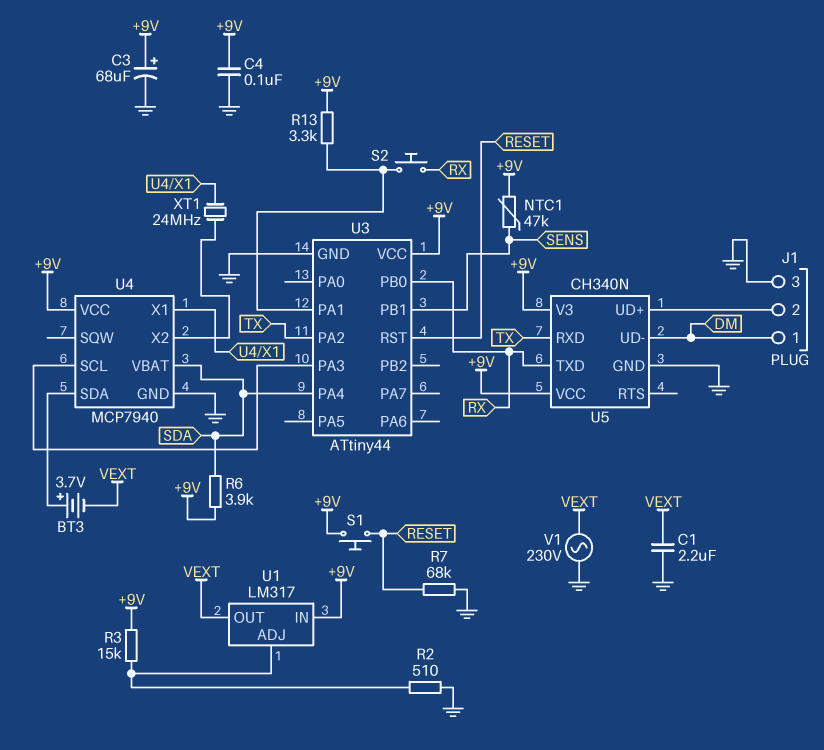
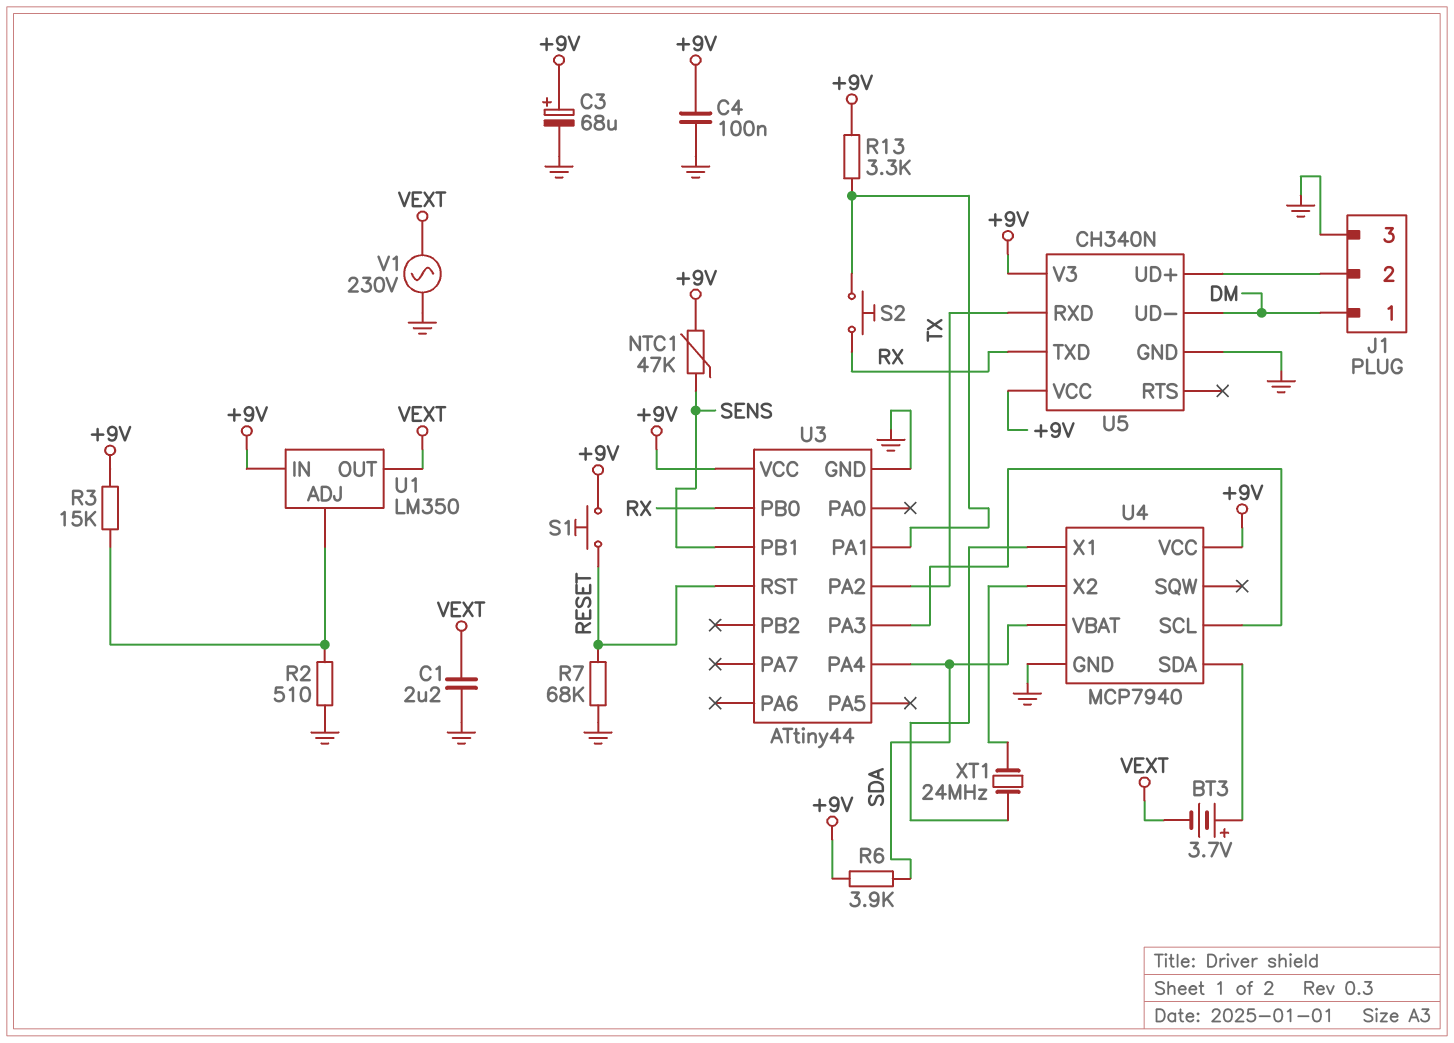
U1: LM317 -> LM350

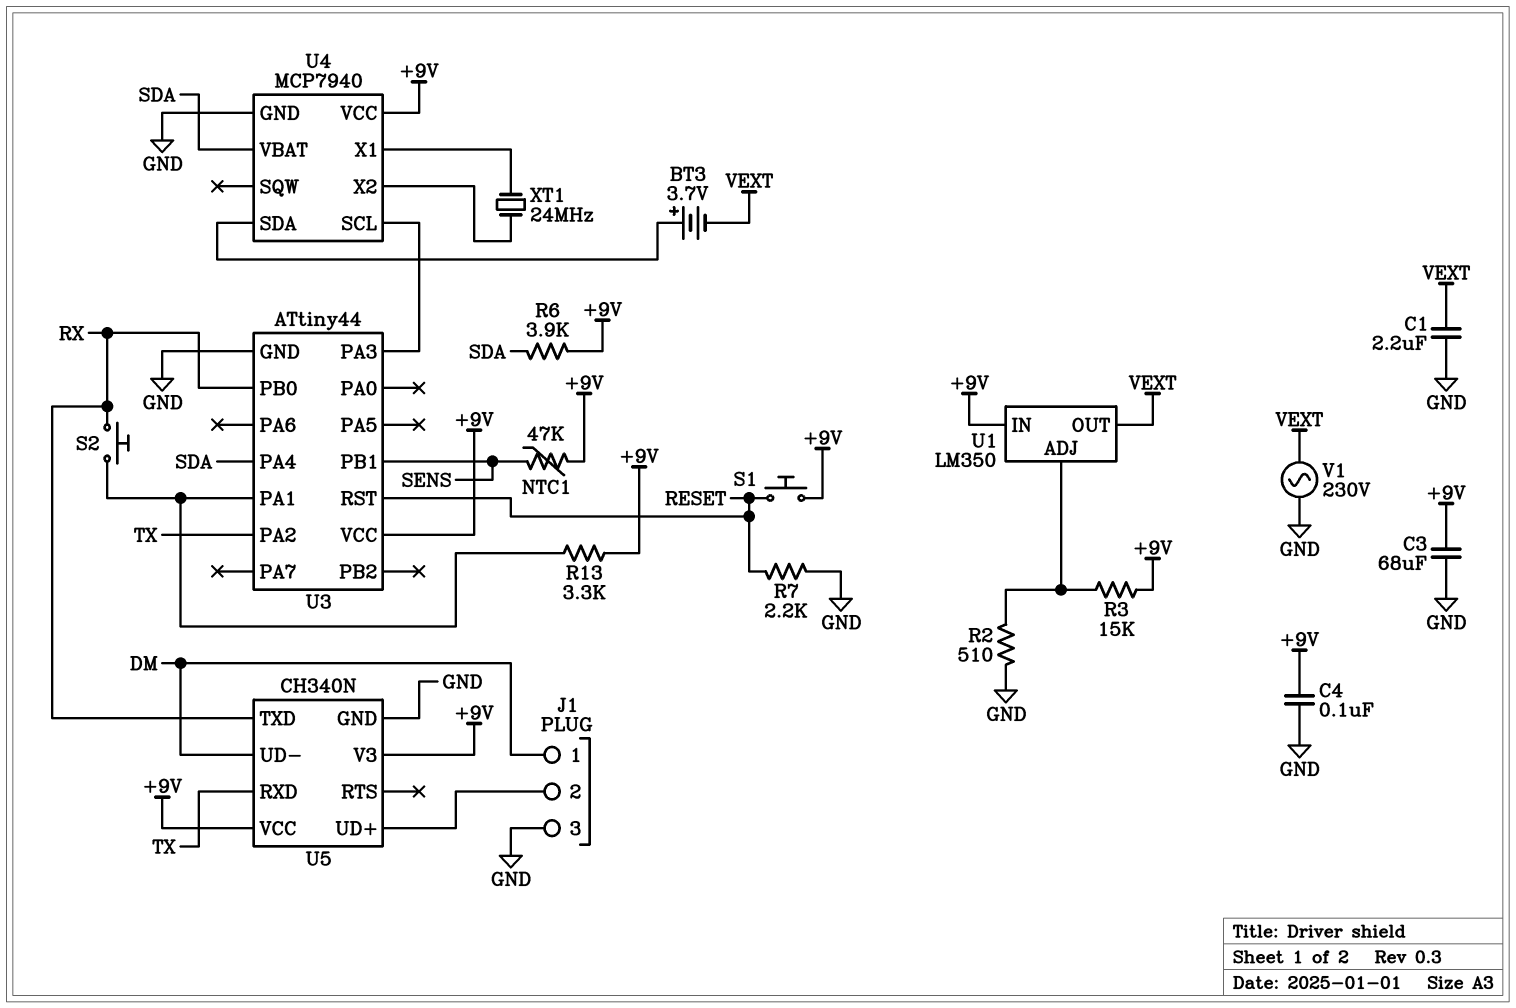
C3: 68uF (plus +9V, minus GND) -> 68uF (+9V, GND)
R7: 68k (GND, RESET) -> 2.2k (GND, RESET)

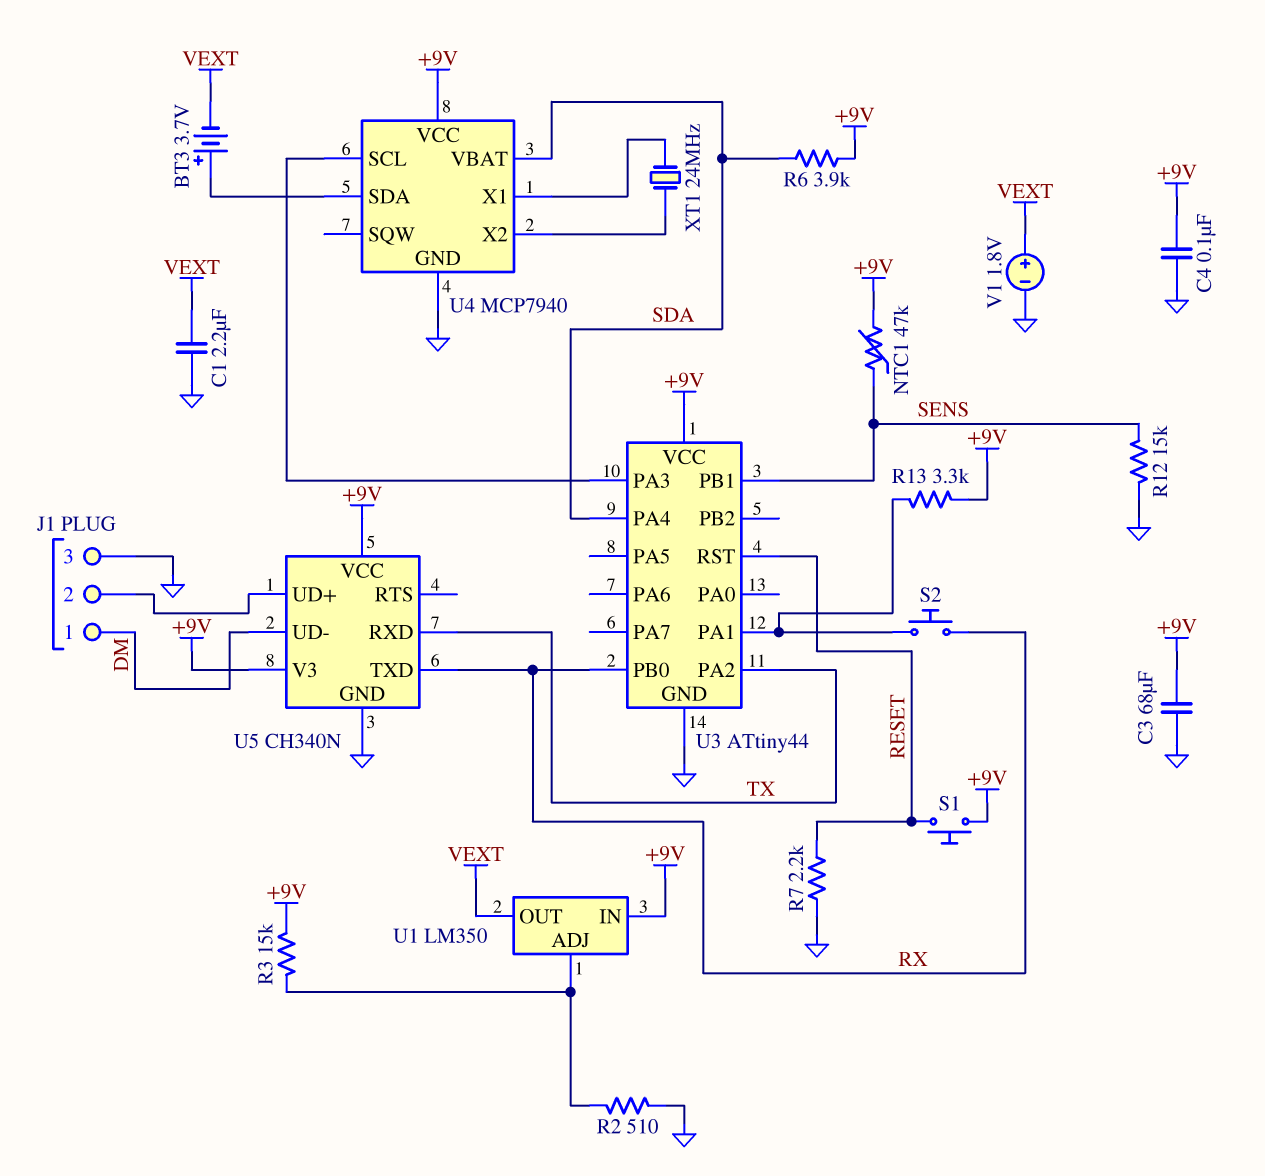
R12: none -> 15k (GND, SENS)
V1: AC 230V (GND, VEXT) -> 1.8V (plus VEXT, minus GND)

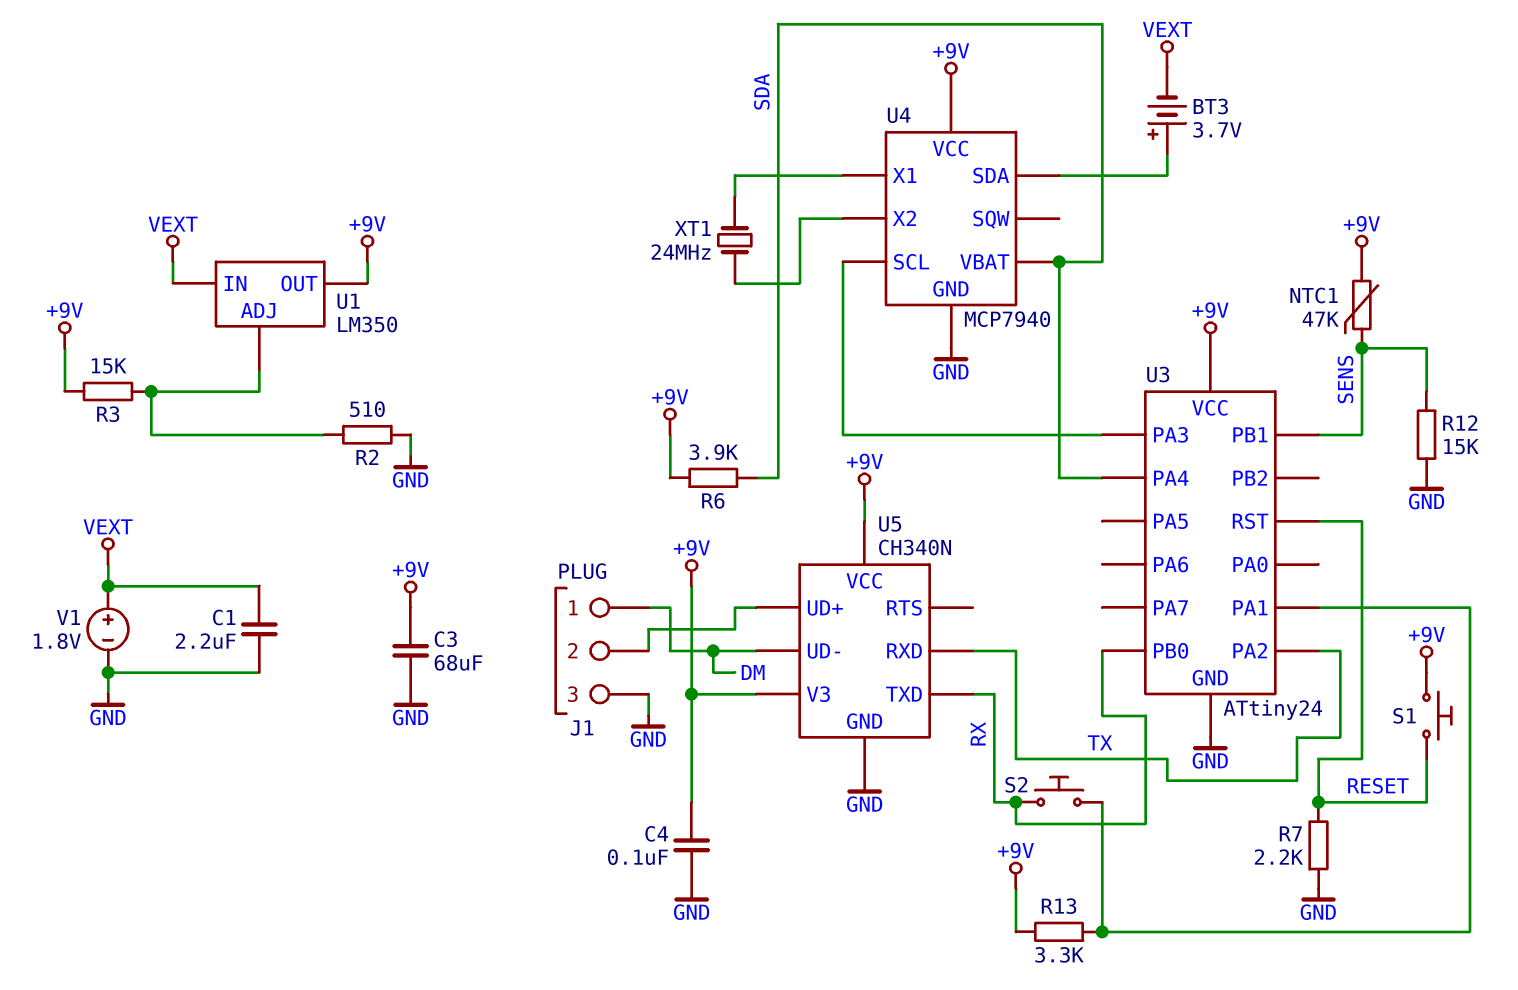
U1 pin IN: +9V -> VEXT
U1 pin OUT: VEXT -> +9V
U3: ATtiny44 -> ATtiny24

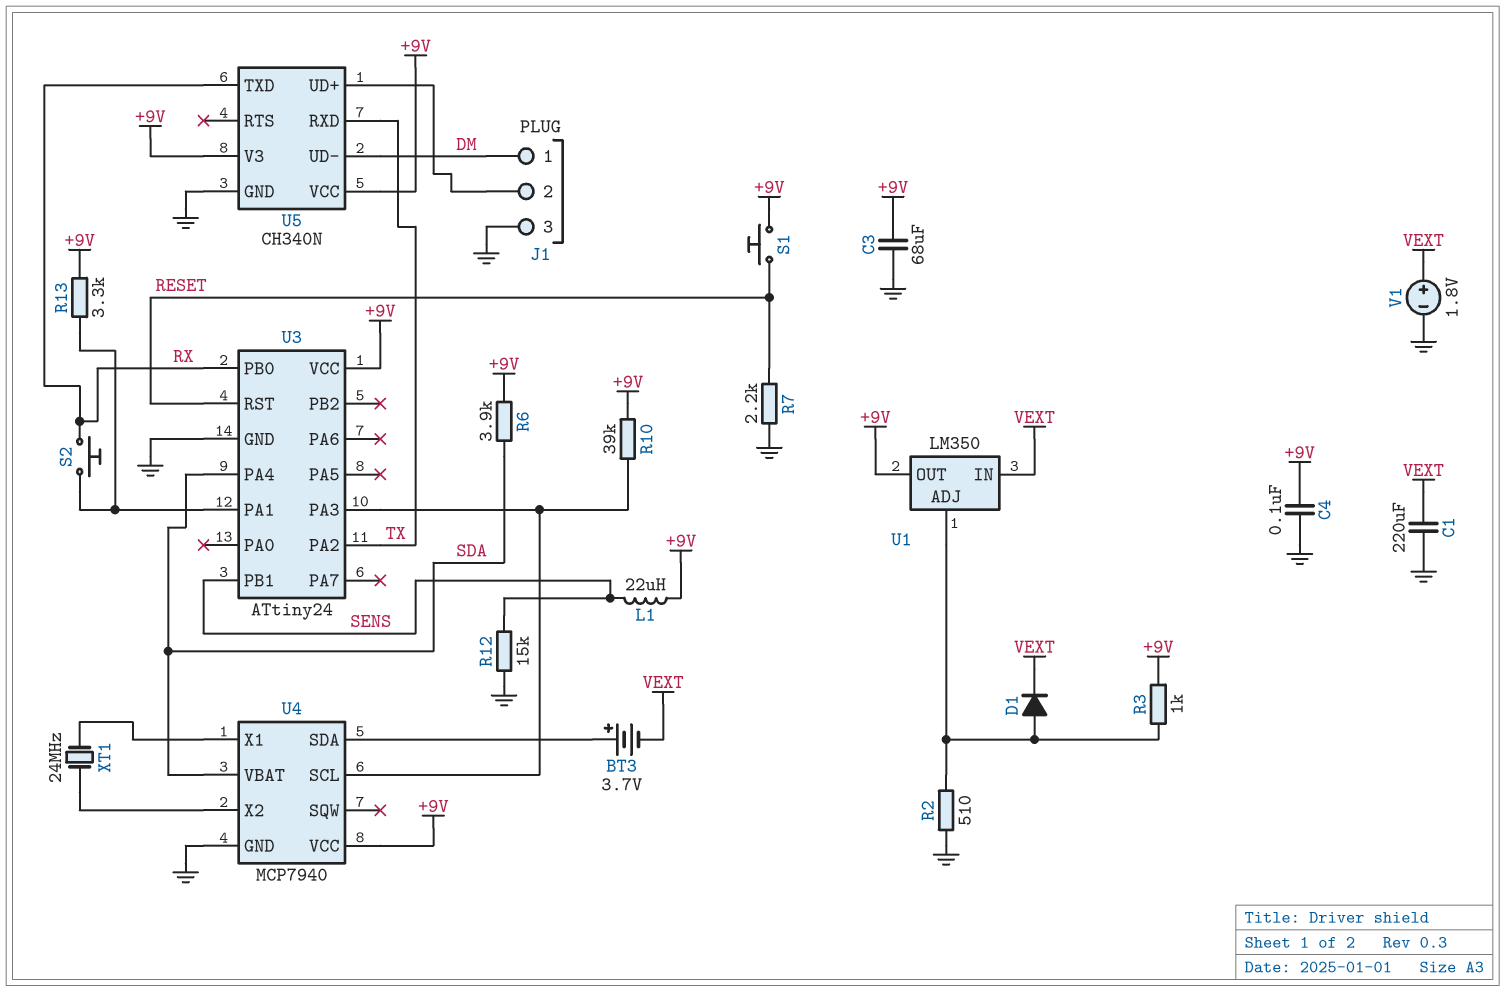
C1: 2.2uF (GND, VEXT) -> 220uF (GND, VEXT)
D1: none -> diode (A U1/ADJ, K VEXT)
L1: none -> 22uH (+9V, SENS)
NTC1: 47k (+9V, SENS) -> none
R3: 15k (+9V, U1/ADJ) -> 1k (+9V, U1/ADJ)
R10: none -> 39k (+9V, U3/PA3)

